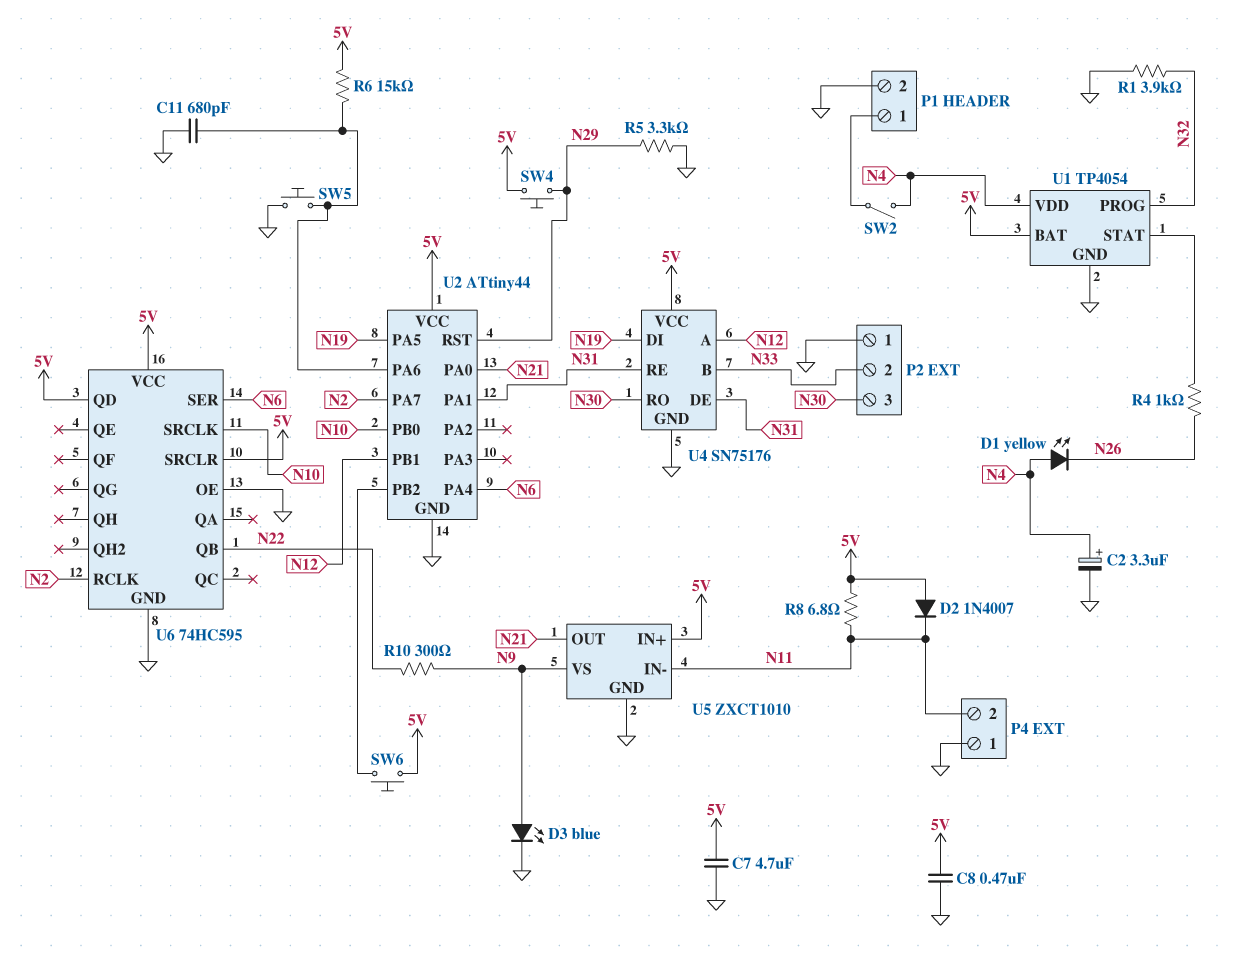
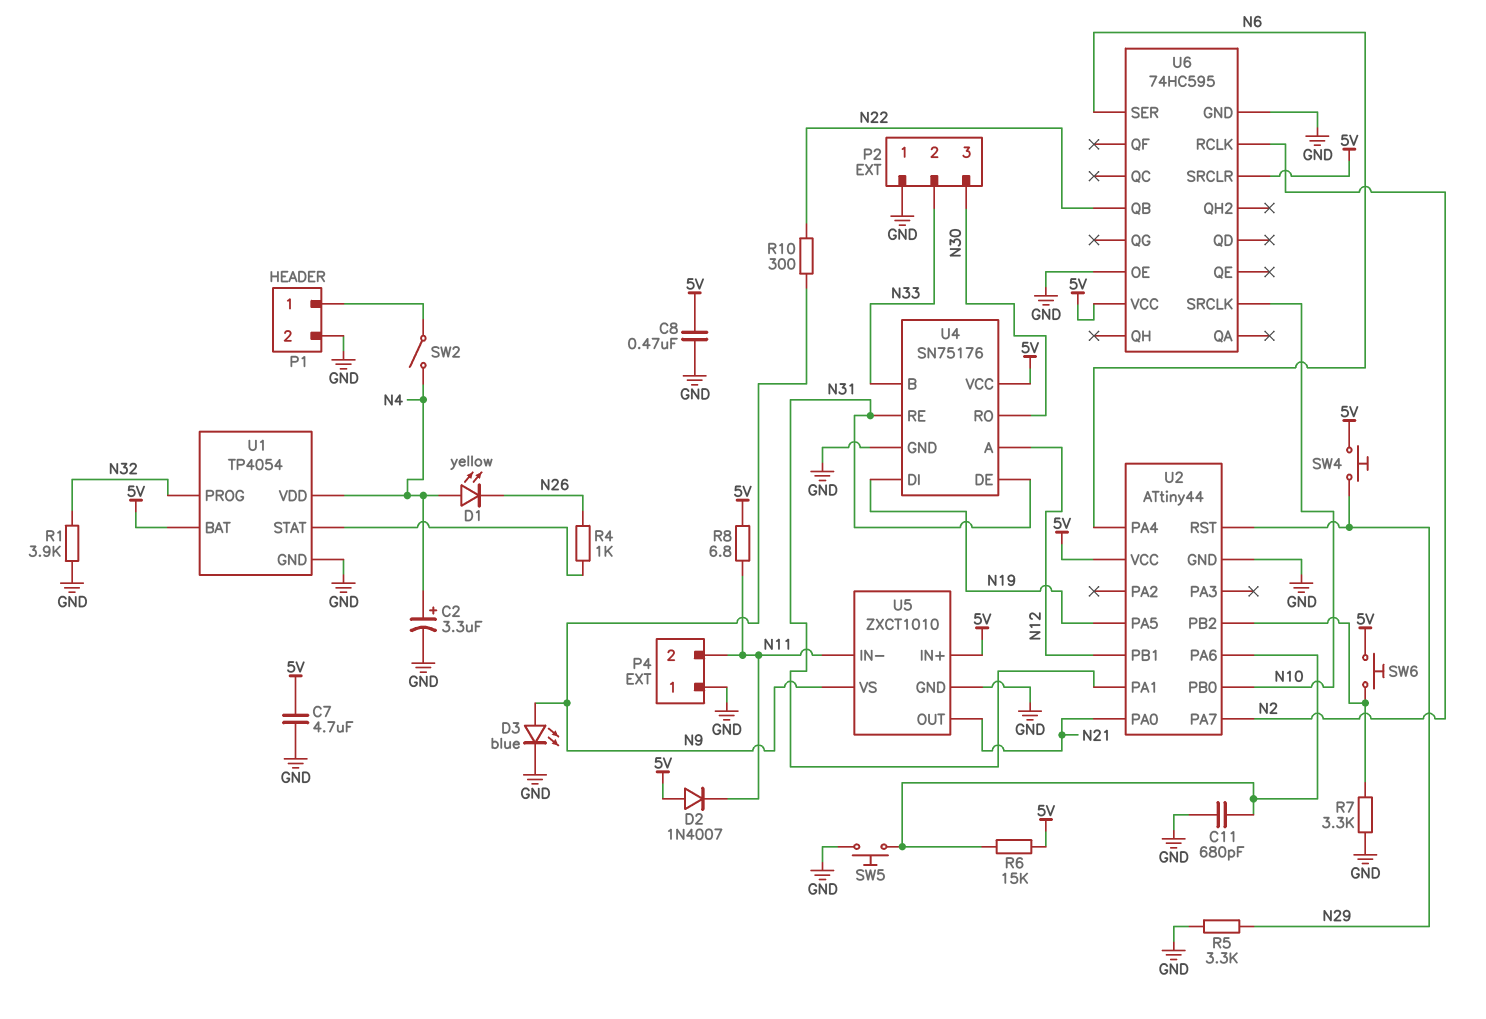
R7: none -> 3.3k (GND, U2/PB2)
U6 pin QD: 5V -> none

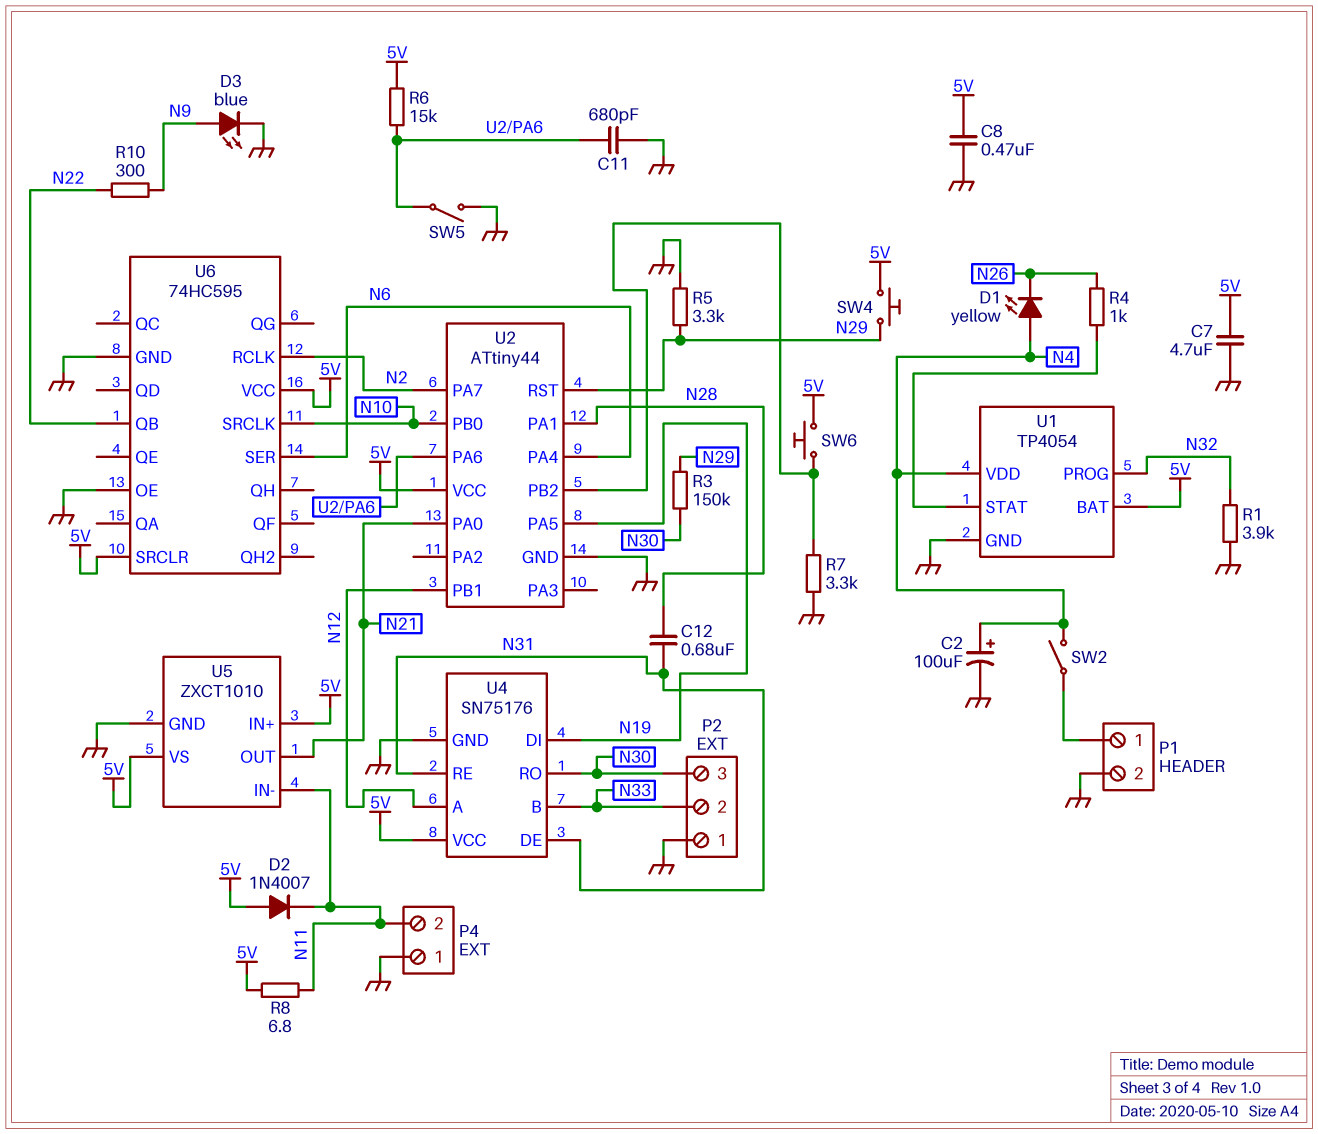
C2: 3.3uF (plus N4, minus GND) -> 100uF (plus N4, minus GND)
C12: none -> 680nF (N28, N31)
R3: none -> 150k (N29, N30)
SW5: button (GND, U2/PA6) -> switch (GND, U2/PA6)
U2 pin PA1: N31 -> N28
U5 pin VS: N9 -> 5V

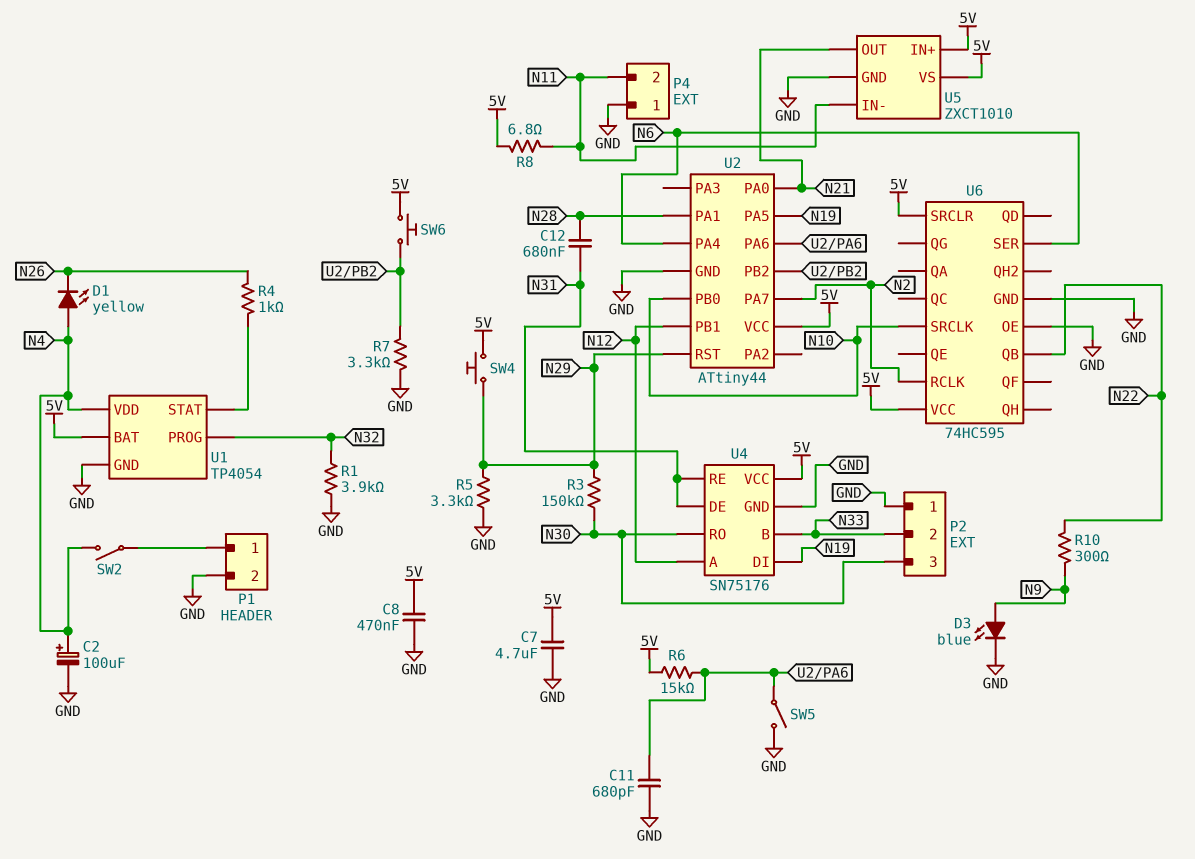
D2: diode 1N4007 (A 5V, K N11) -> none

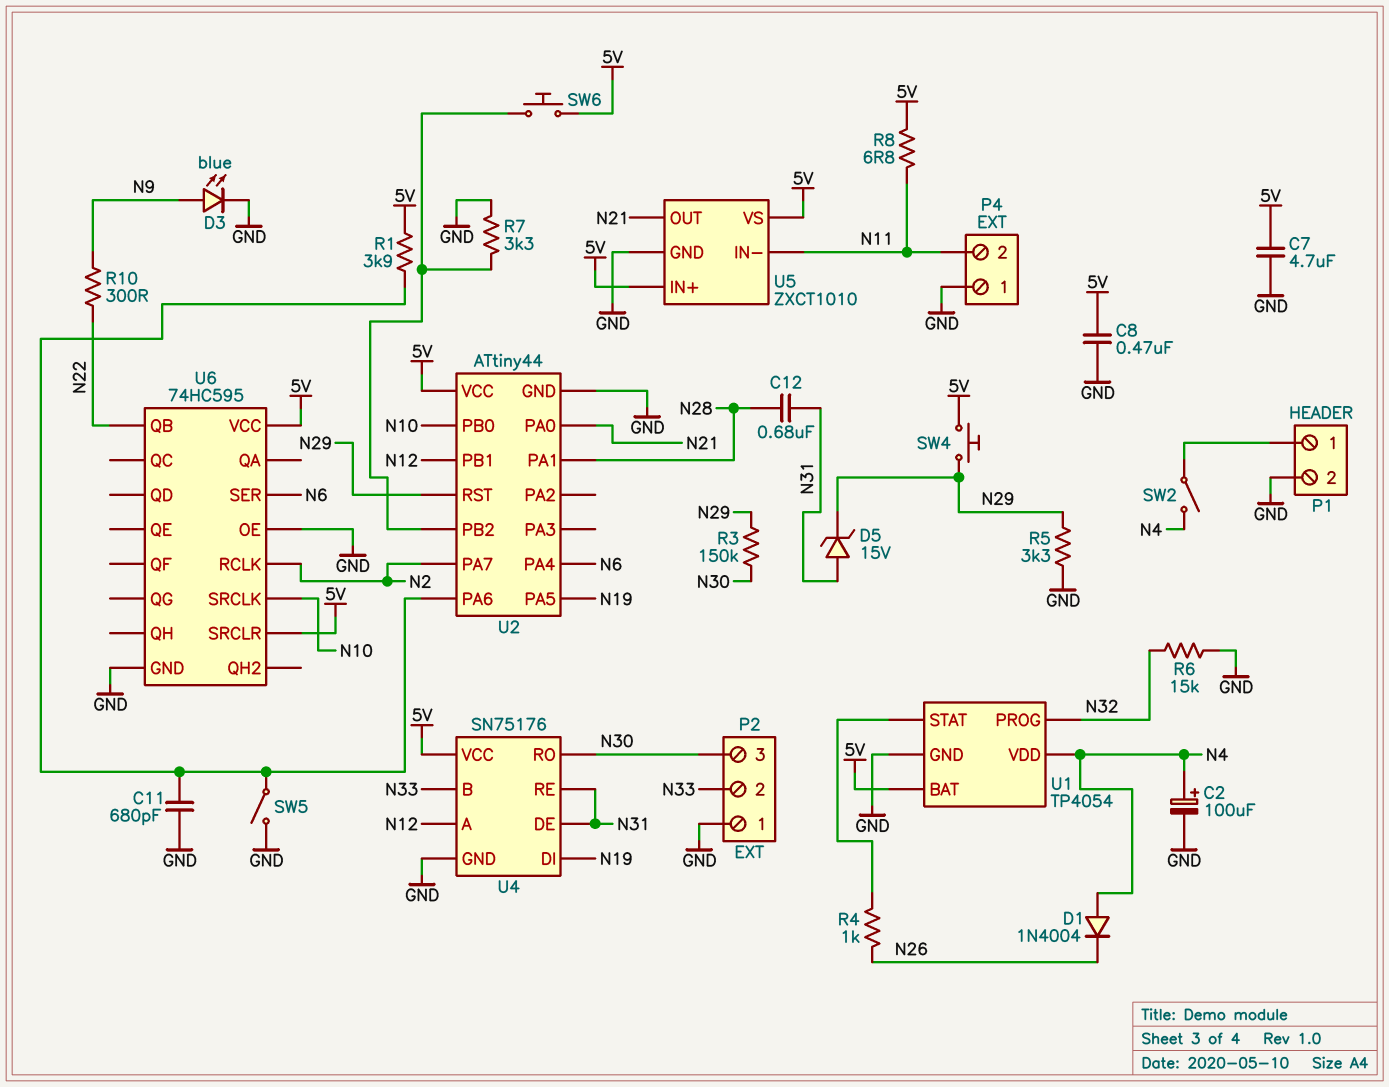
D1: LED yellow (A N4, K N26) -> diode 1N4004 (A N4, K N26)
D5: none -> zener 15V (A N31, K N29)
R1: 3.9k (GND, N32) -> 3.9k (5V, U2/PA6)
R6: 15k (5V, U2/PA6) -> 15k (GND, N32)

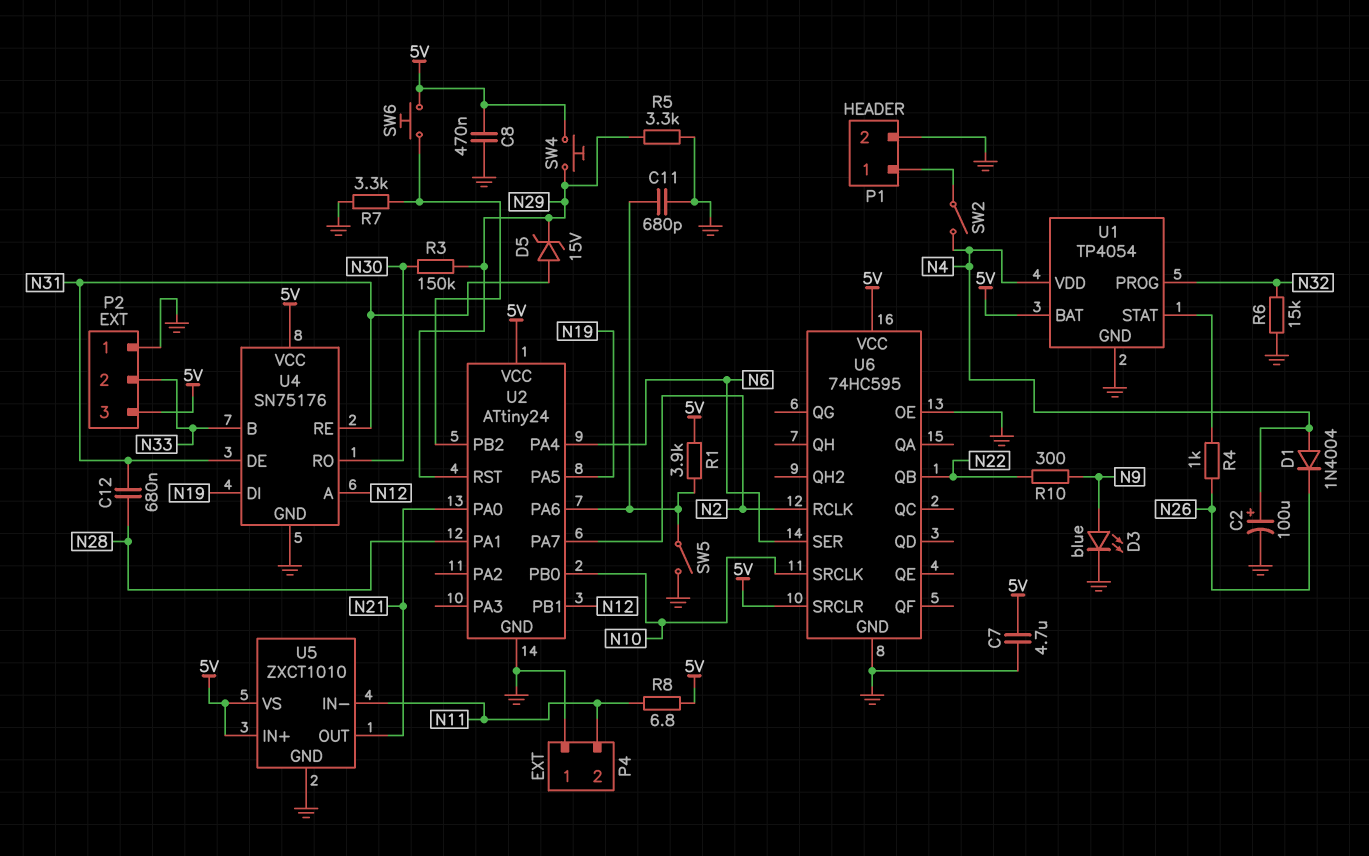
P2 pin 3: N30 -> 5V
U2: ATtiny44 -> ATtiny24

